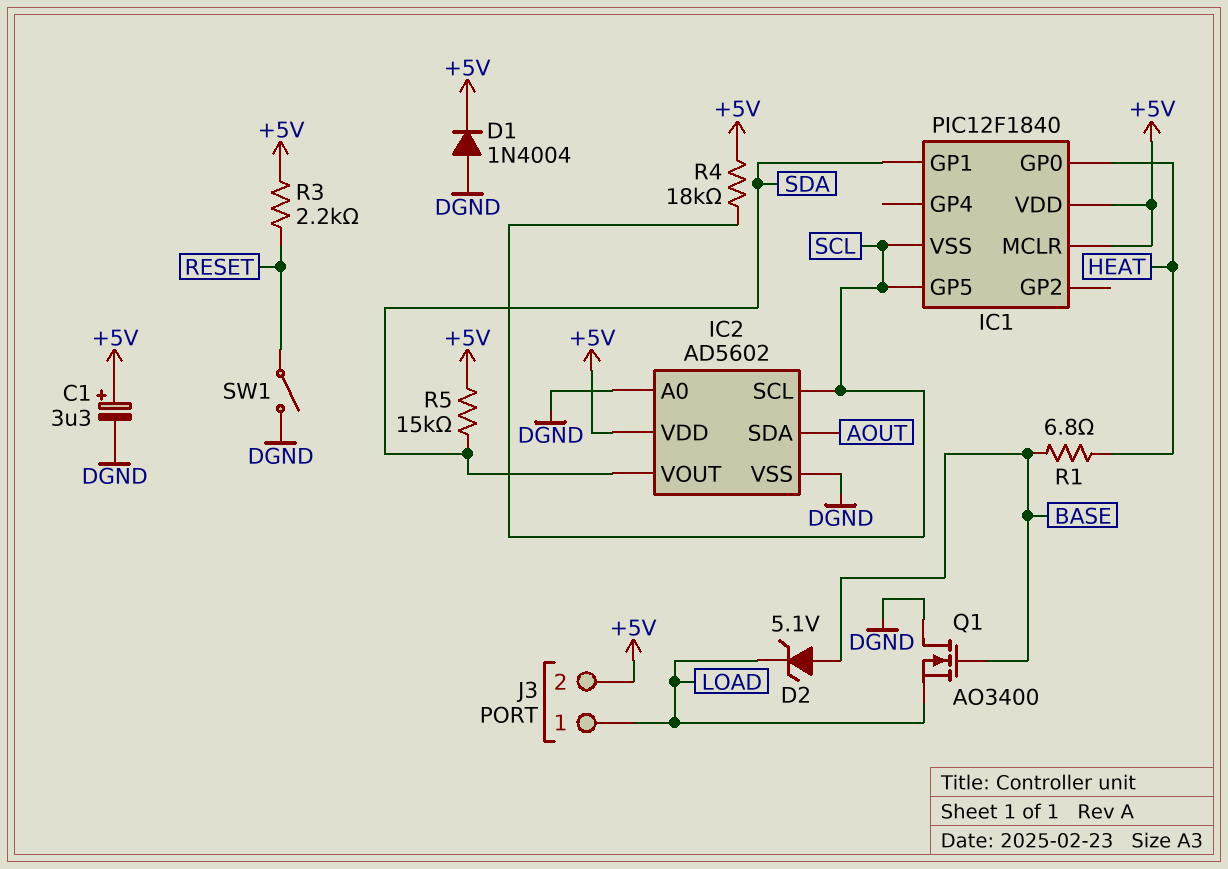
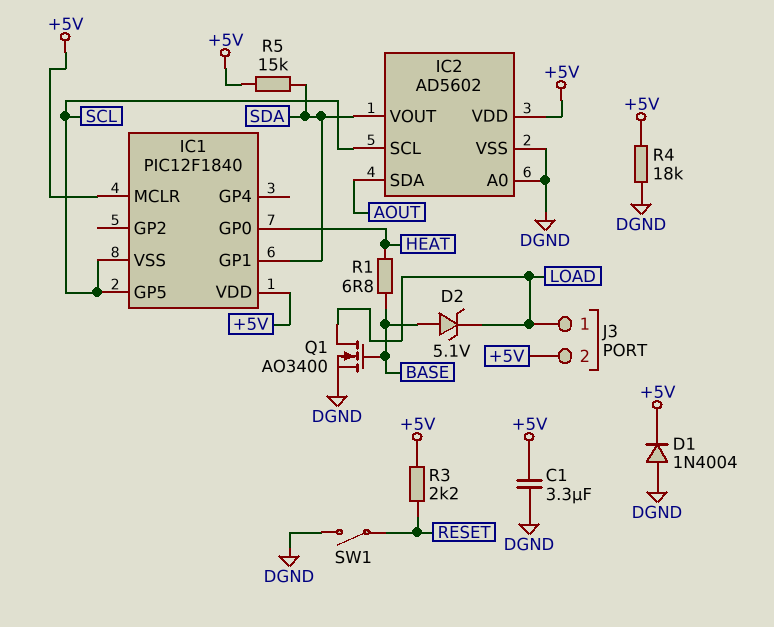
C1: 3.3uF (plus +5V, minus DGND) -> 3.3uF (+5V, DGND)
Q1: NMOS AO3400 (G BASE, D DGND, S LOAD) -> NMOS AO3400 (G BASE, D LOAD, S DGND)
R4: 18k (+5V, SCL) -> 18k (+5V, DGND)

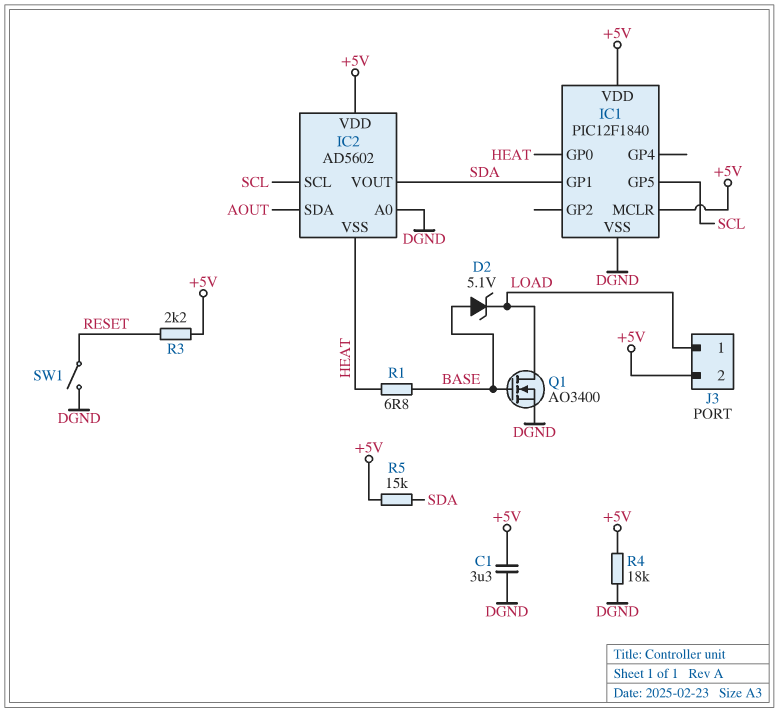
D1: diode 1N4004 (A DGND, K +5V) -> none
IC1 pin VSS: SCL -> DGND
IC2 pin VSS: DGND -> HEAT

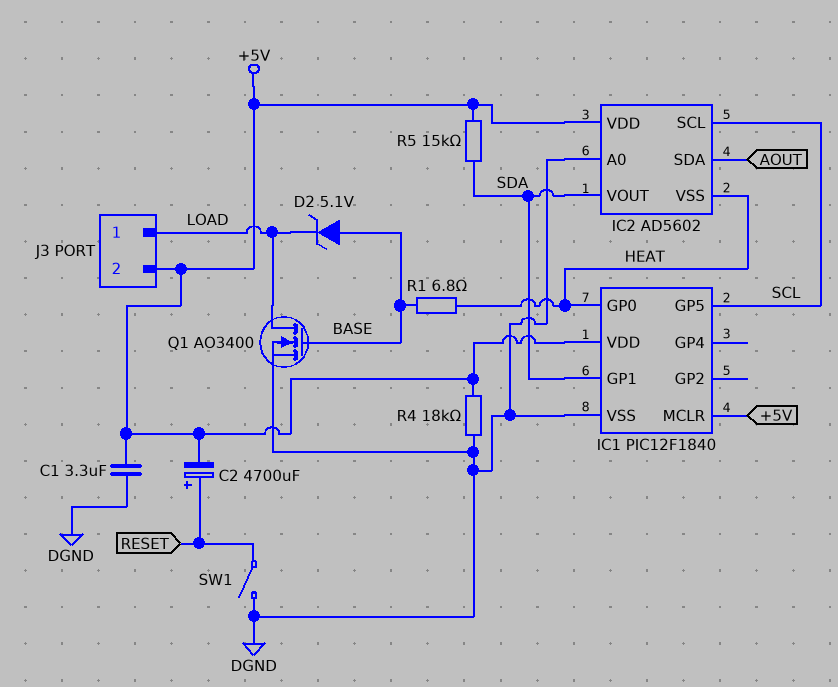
C2: none -> 4700uF (plus RESET, minus +5V)
R3: 2.2k (+5V, RESET) -> none

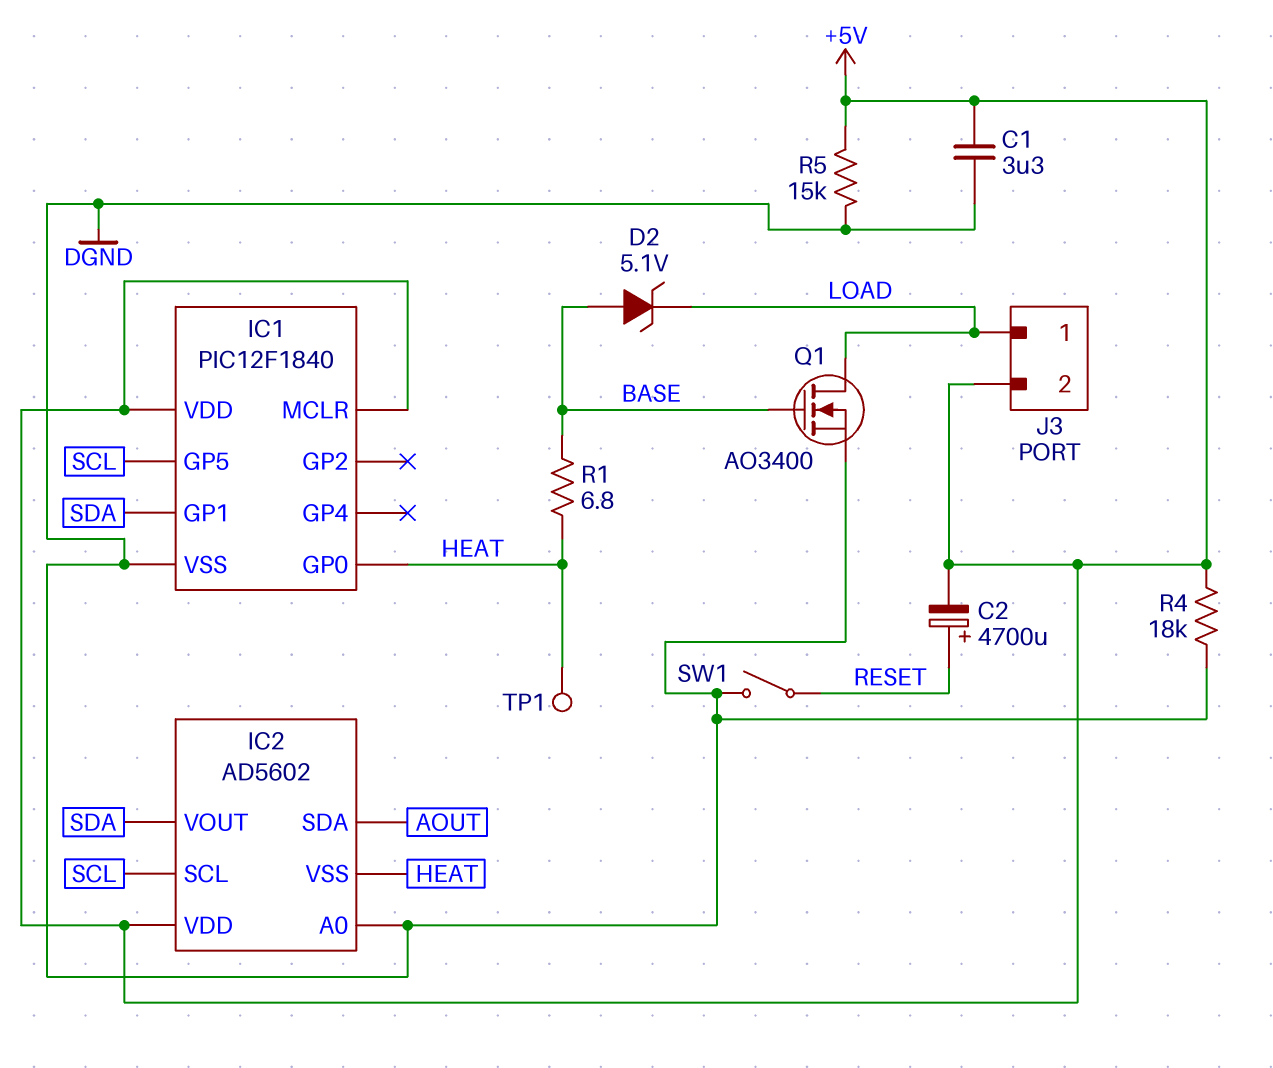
R5: 15k (+5V, SDA) -> 15k (+5V, DGND)
TP1: none -> test point (HEAT)

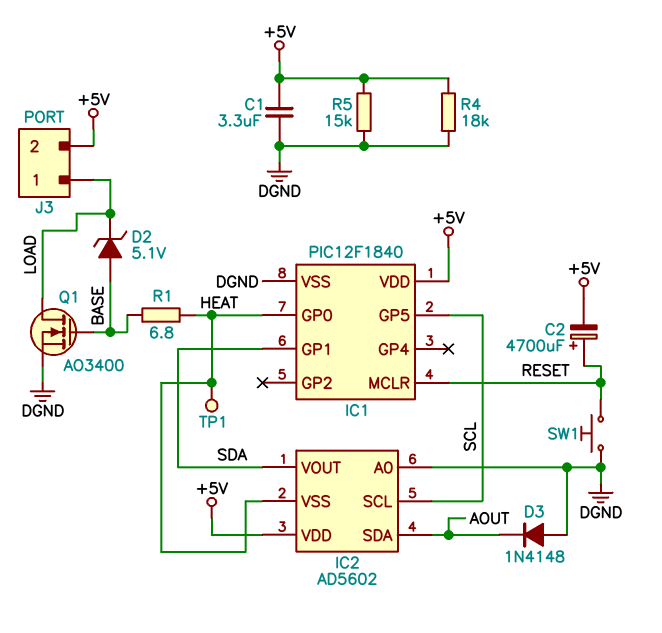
D3: none -> diode 1N4148 (A DGND, K AOUT)
IC1 pin MCLR: +5V -> RESET
SW1: switch (DGND, RESET) -> button (DGND, RESET)

